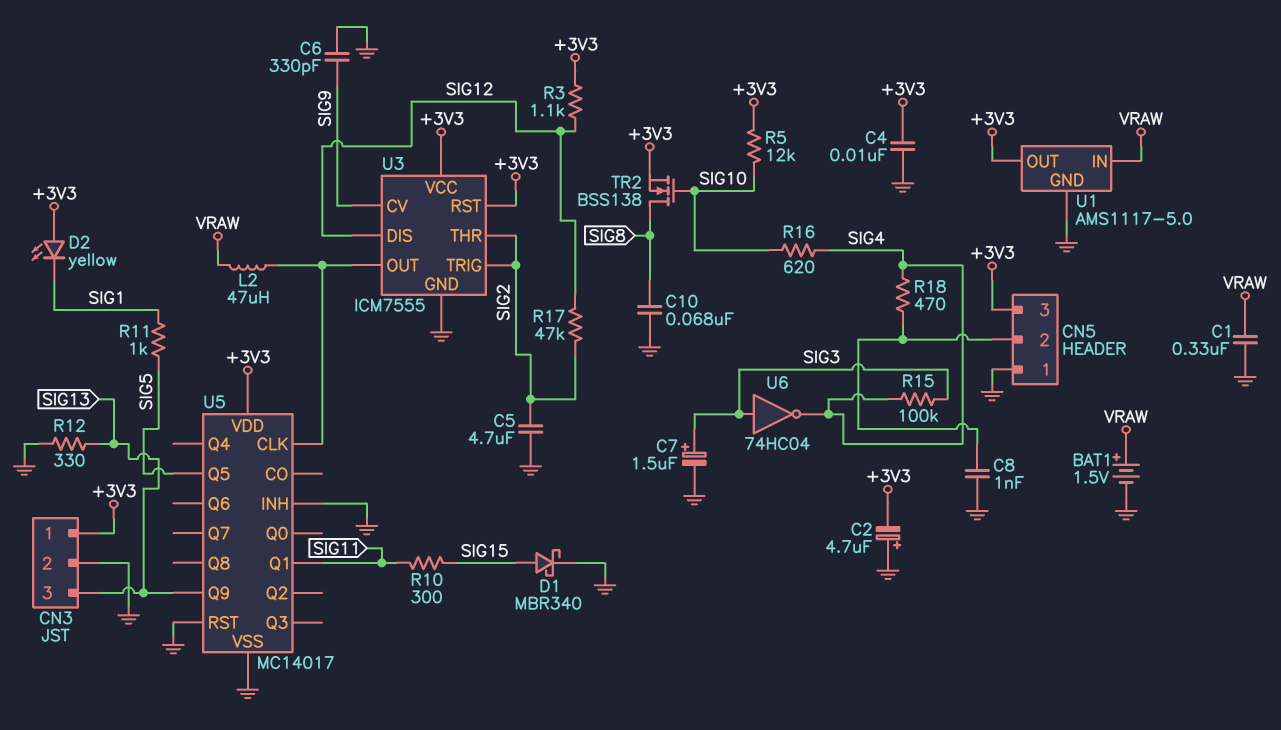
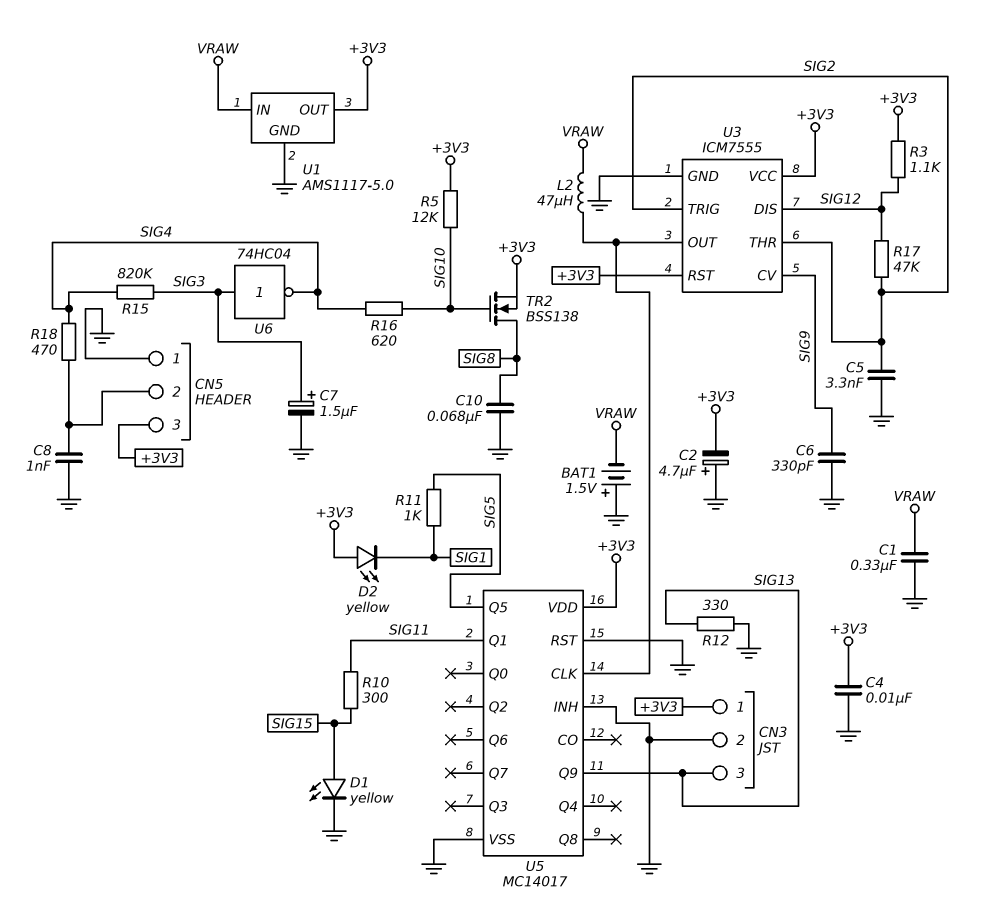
BAT1: 1.5V (plus VRAW, minus GND) -> 1.5V (plus GND, minus VRAW)
C5: 4.7uF (GND, SIG2) -> 3.3nF (GND, SIG2)
D1: schottky MBR340 (A SIG15, K GND) -> LED yellow (A SIG15, K GND)
R15: 100k (SIG3, SIG4) -> 820k (SIG3, SIG4)

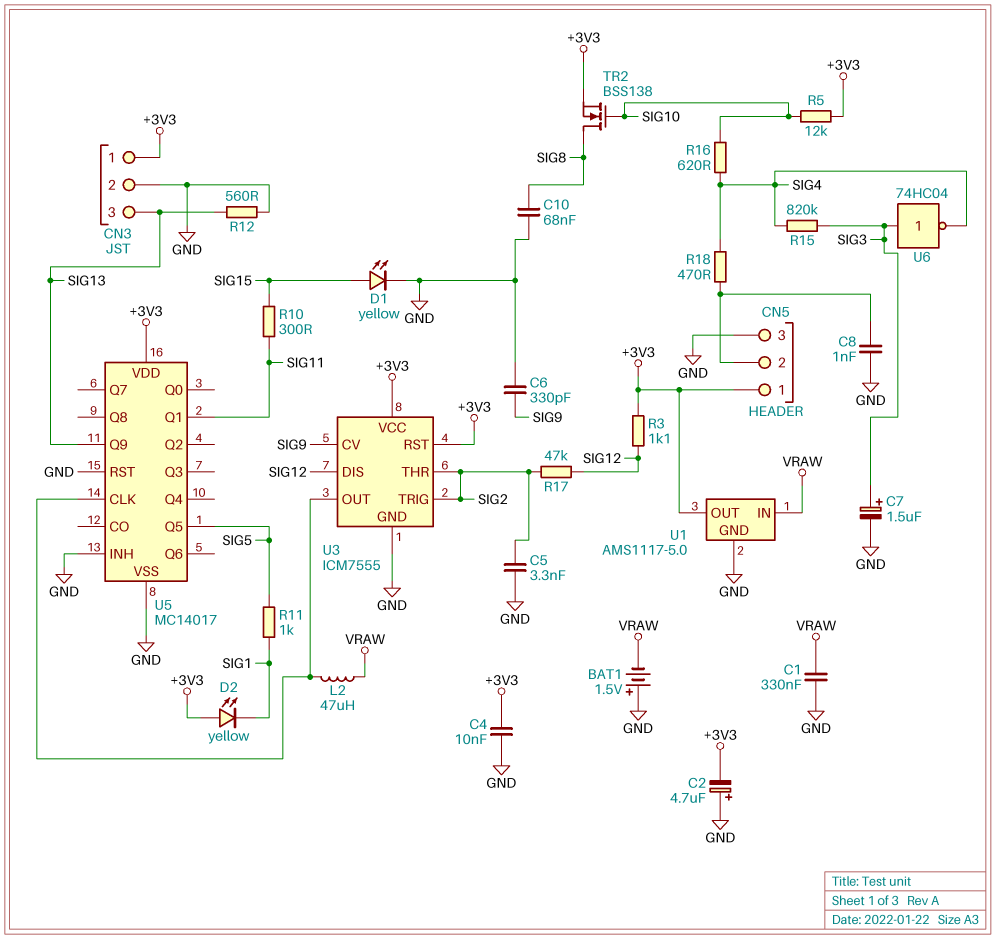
CN5 pin 1: GND -> +3V3
CN5 pin 3: +3V3 -> GND
R12: 330 (GND, SIG13) -> 560 (GND, SIG13)

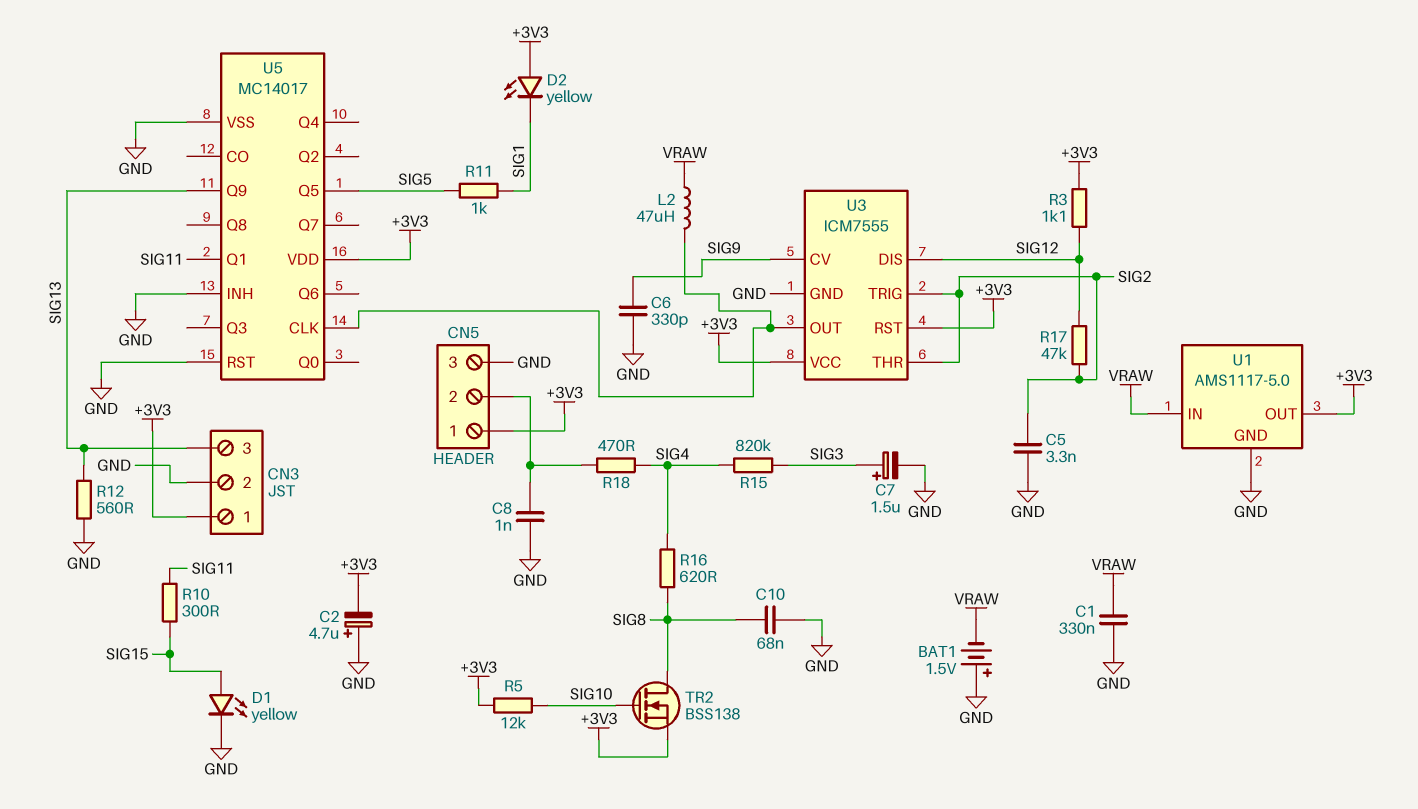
C4: 10nF (+3V3, GND) -> none
R16: 620 (SIG4, SIG10) -> 620 (SIG4, SIG8)
U6: NOT 74HC04 (in SIG3, out SIG4) -> none

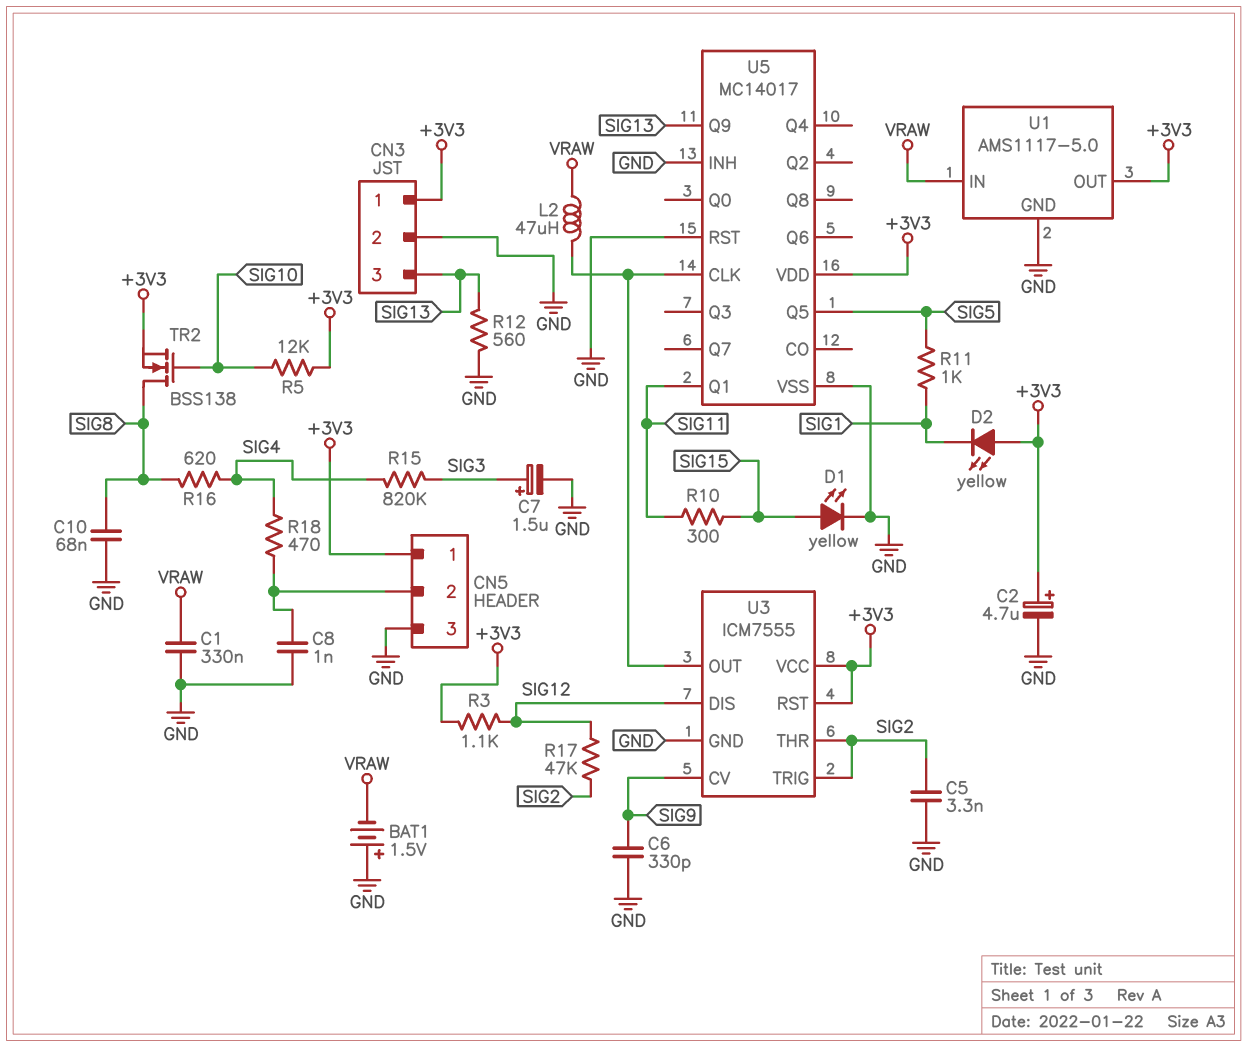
C2: 4.7uF (plus GND, minus +3V3) -> 4.7uF (plus +3V3, minus GND)

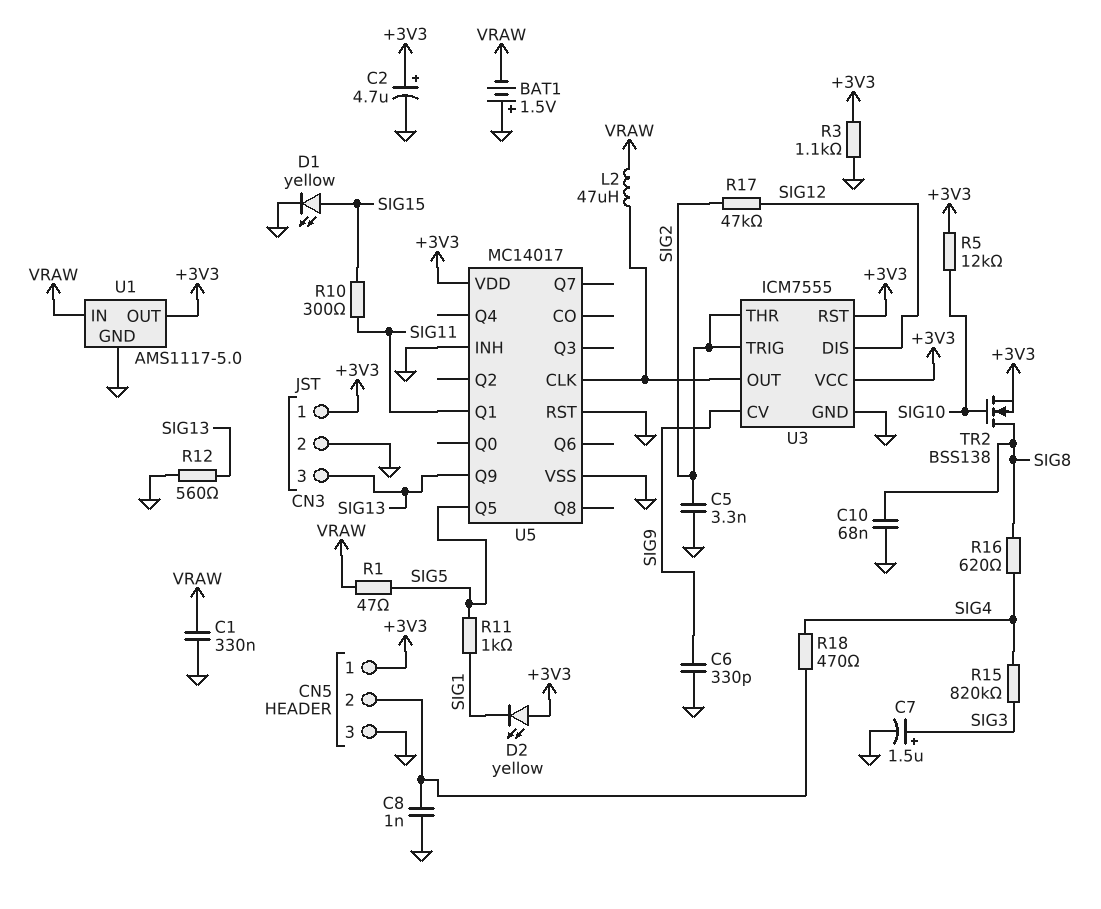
R1: none -> 47 (SIG5, VRAW)
R3: 1.1k (+3V3, SIG12) -> 1.1k (+3V3, GND)

